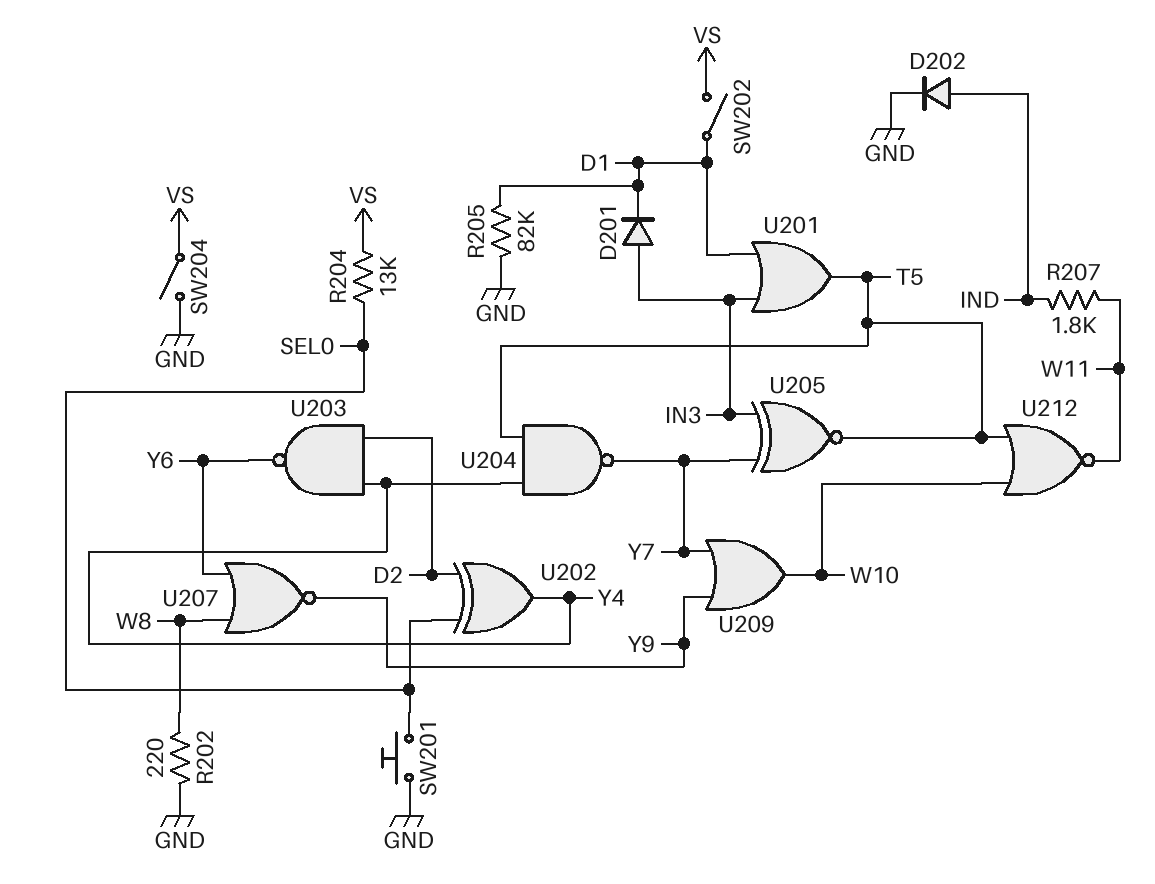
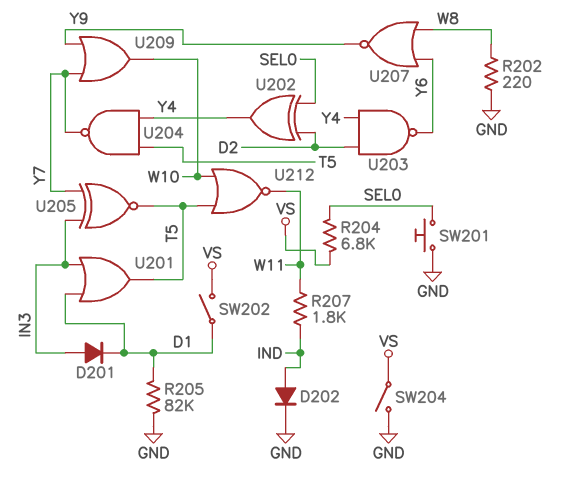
R204: 13k (SEL0, VS) -> 6.8k (SEL0, VS)

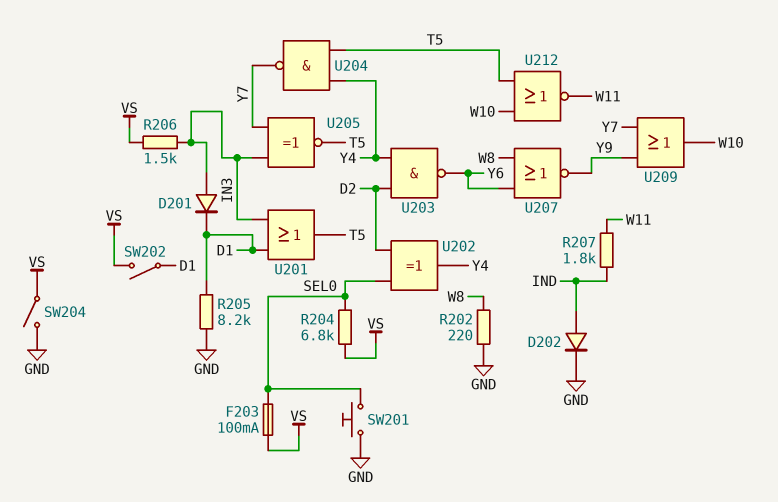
F203: none -> 100mA (SEL0, VS)
R205: 82k (D1, GND) -> 8.2k (D1, GND)
R206: none -> 1.5k (IN3, VS)

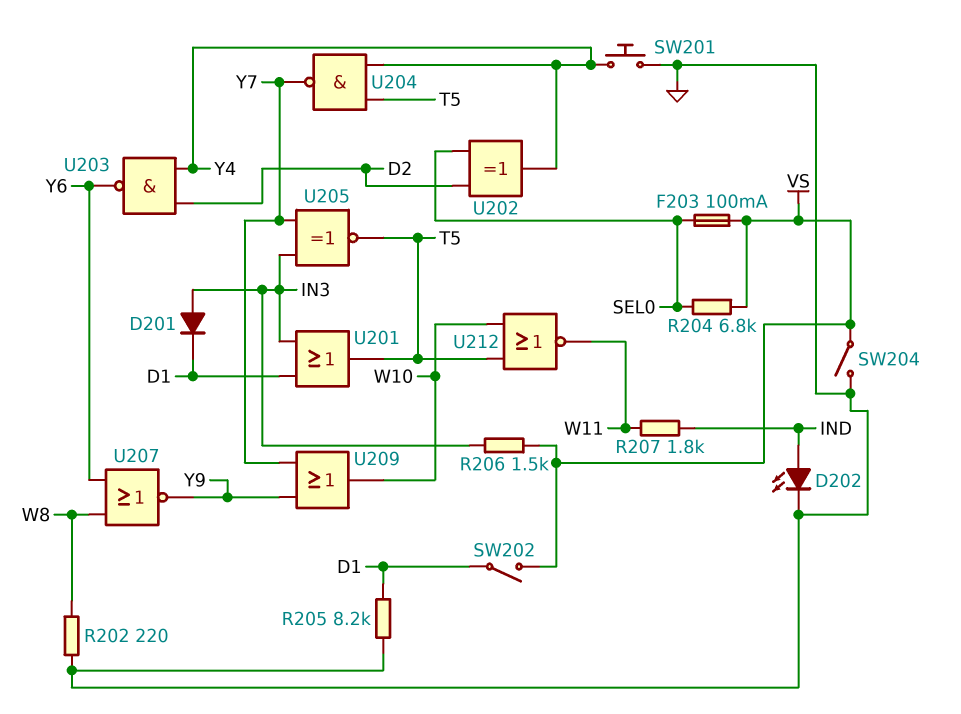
D202: diode (A IND, K GND) -> LED (A IND, K GND)
SW201: button (GND, SEL0) -> button (GND, Y4)

